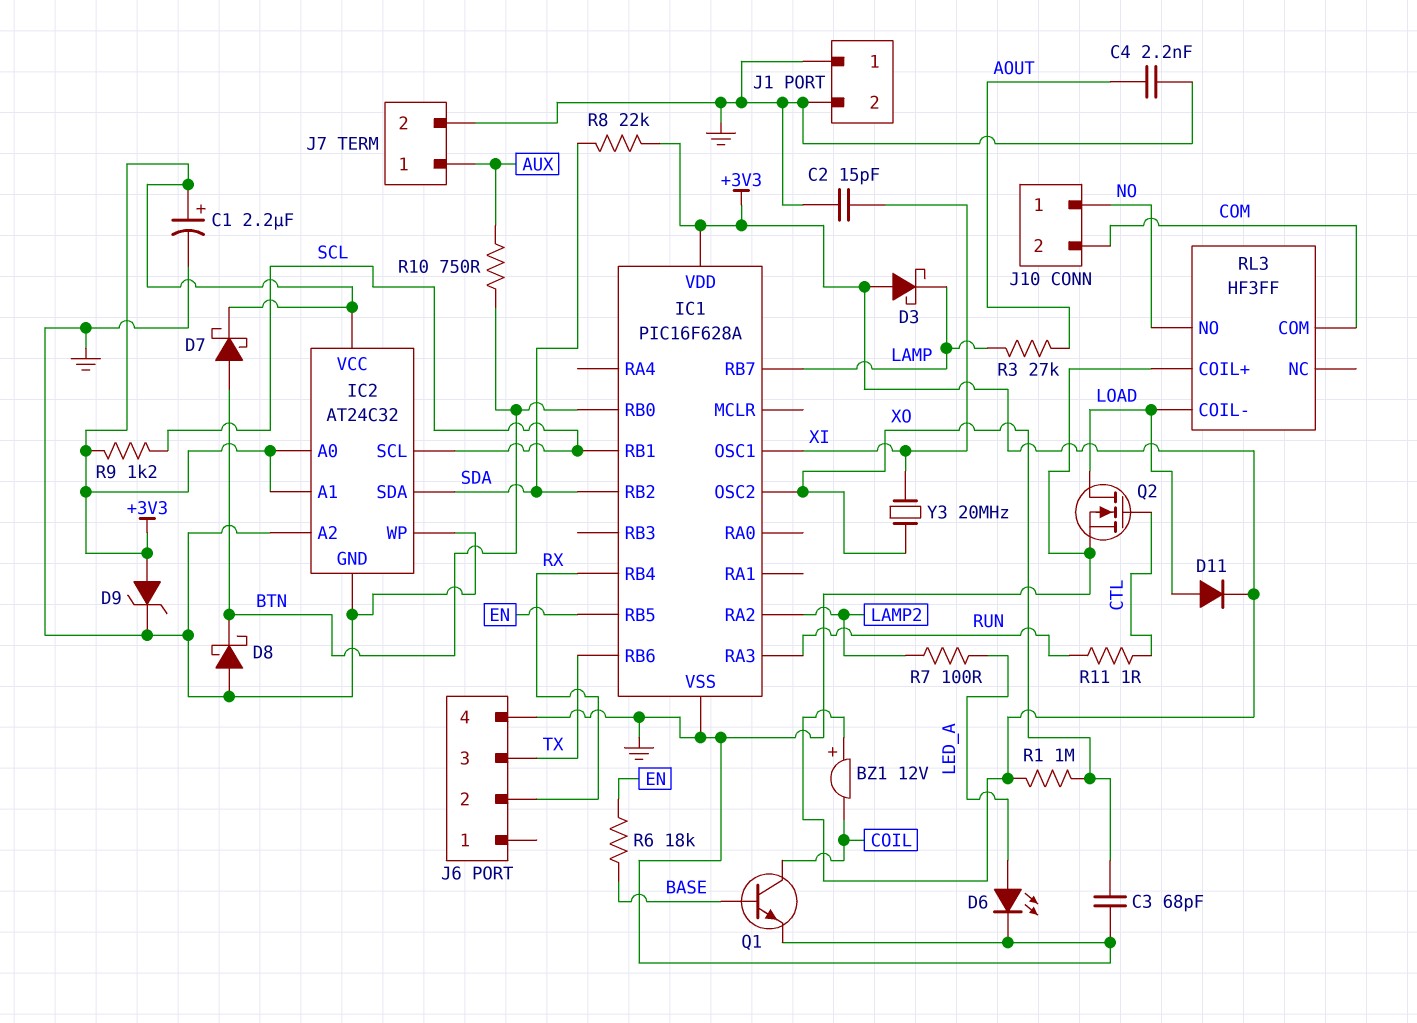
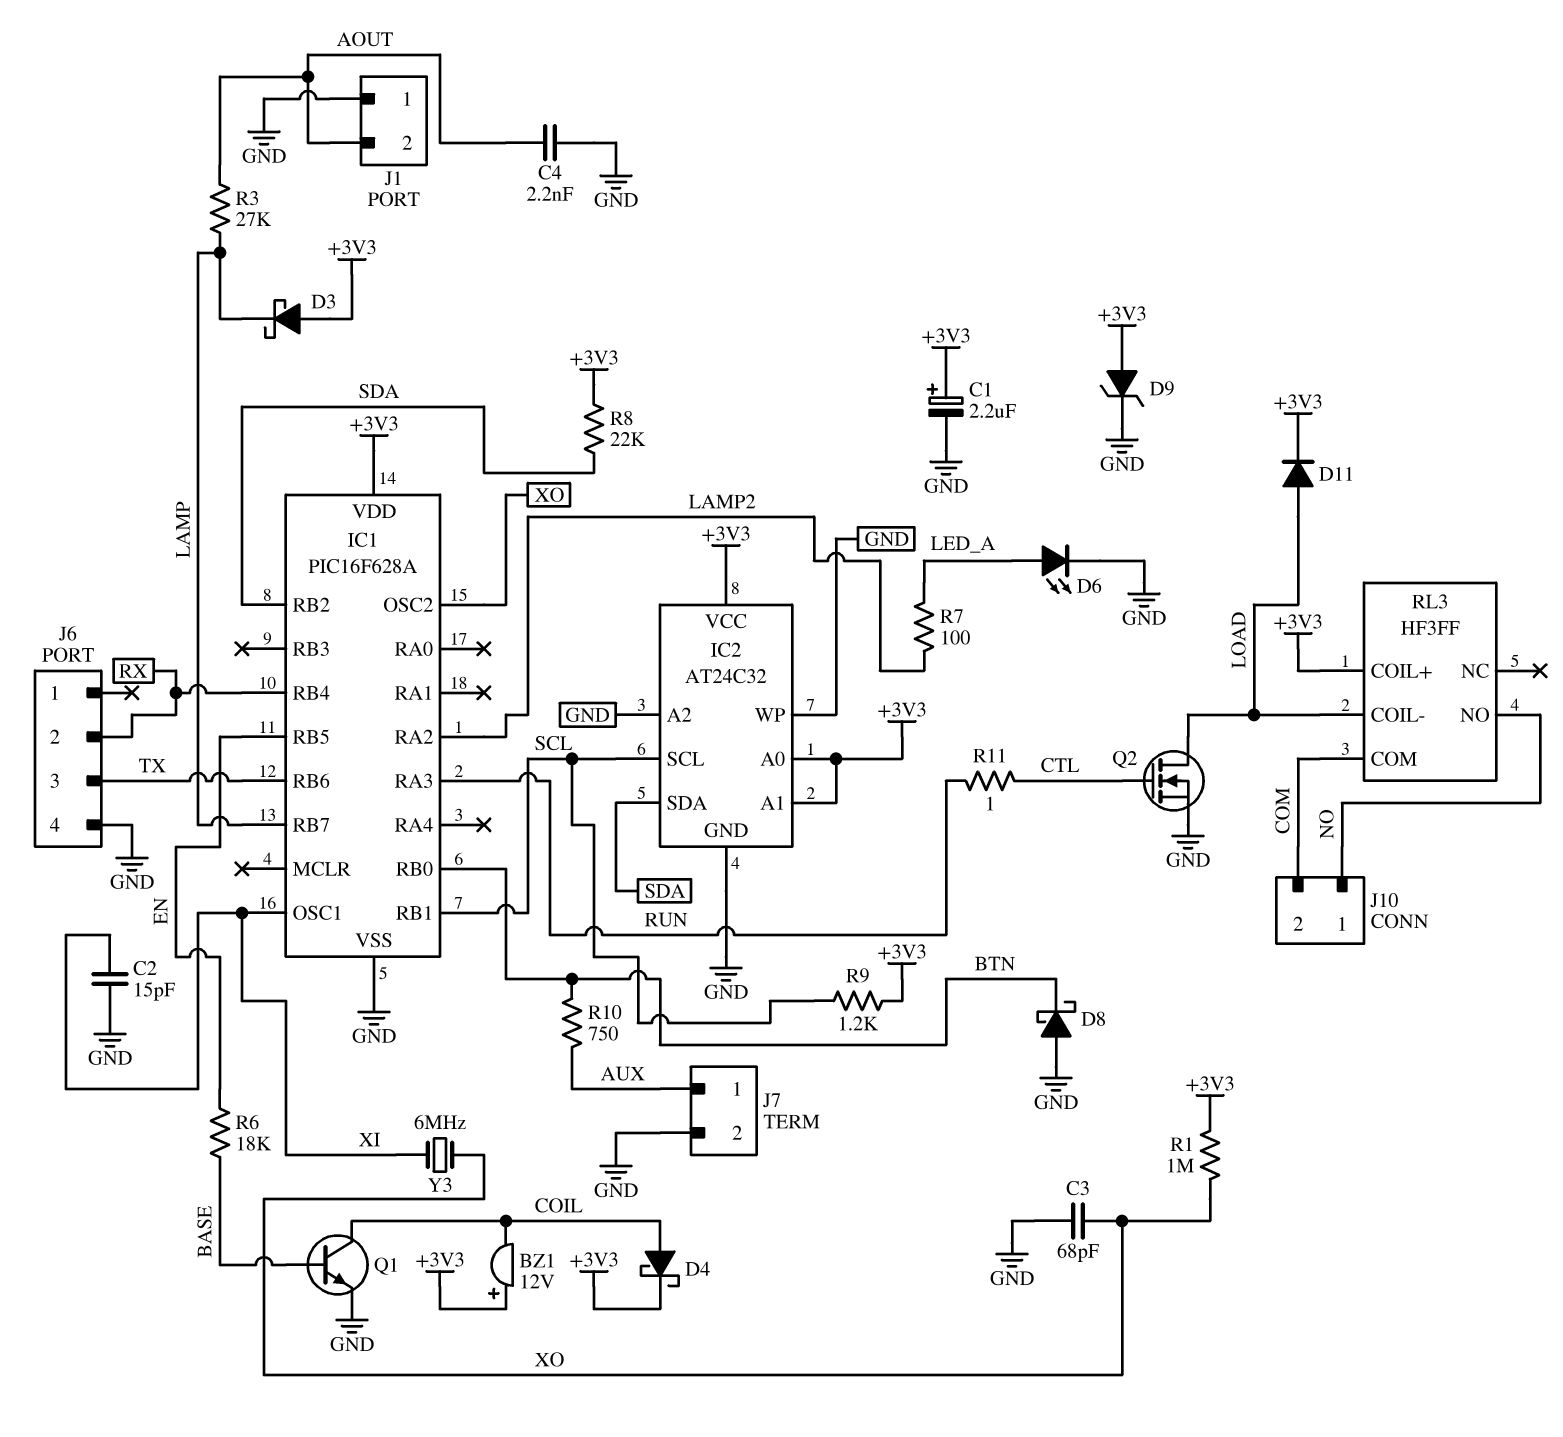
D4: none -> schottky (A COIL, K +3V3)
D7: schottky (A BTN, K +3V3) -> none
J1 pin 2: GND -> AOUT
RL3 pin COIL+: GND -> +3V3
Y3: 20MHz (XI, XO) -> 6MHz (XI, XO)

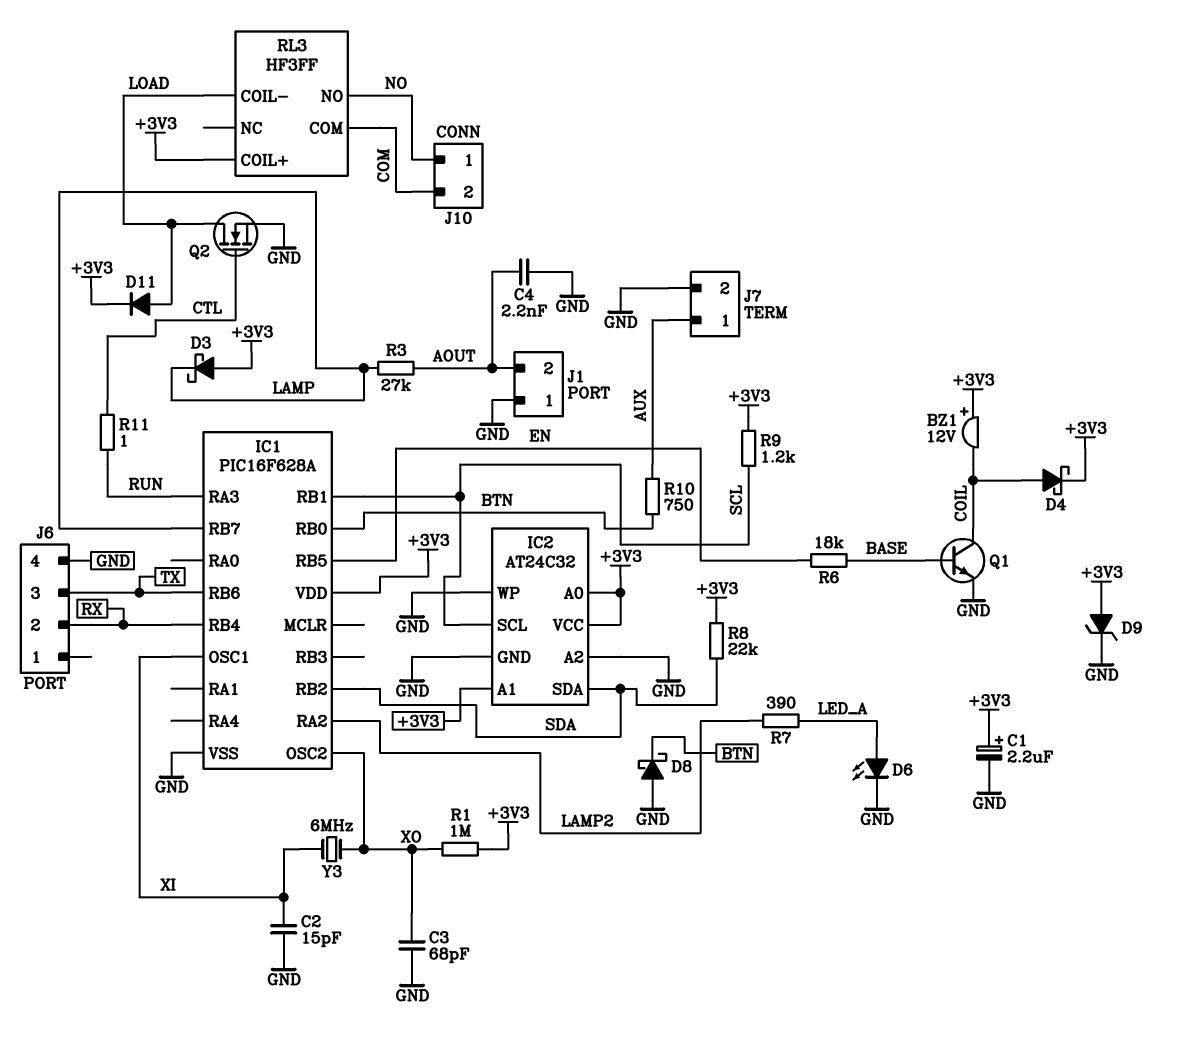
R7: 100 (LAMP2, LED_A) -> 390 (LAMP2, LED_A)

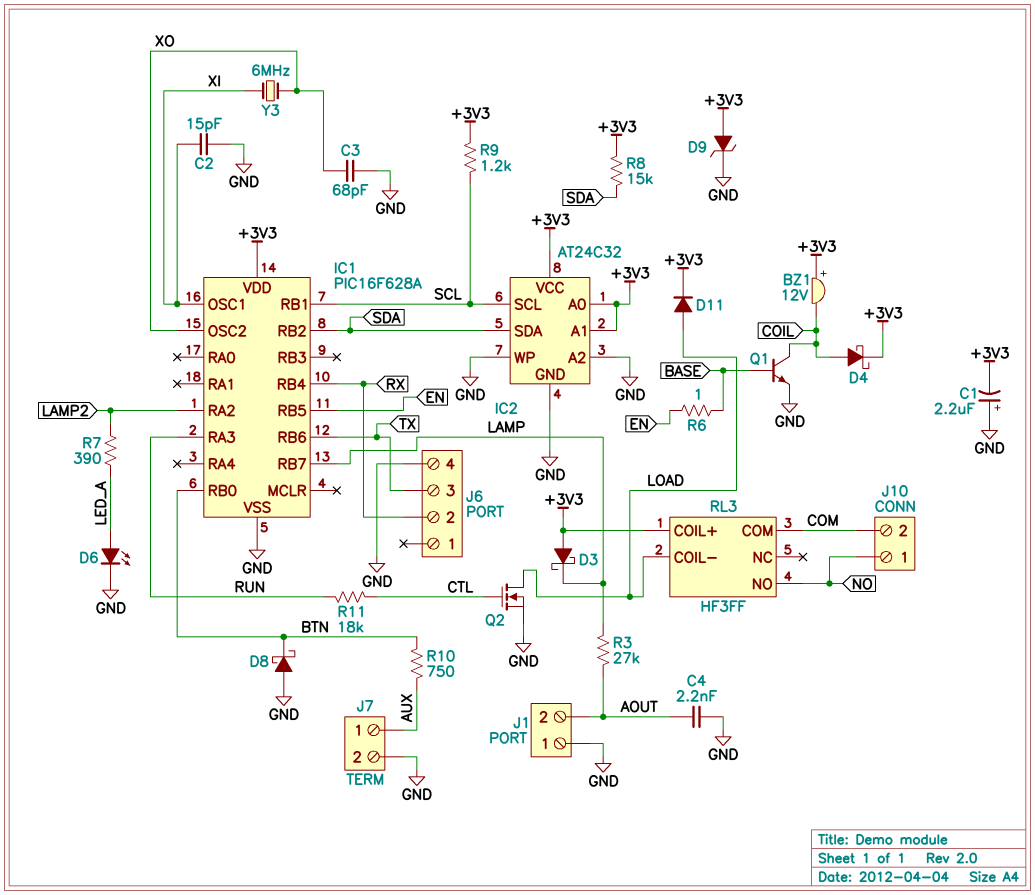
C1: 2.2uF (plus +3V3, minus GND) -> 2.2uF (plus GND, minus +3V3)
R1: 1M (+3V3, XO) -> none
R6: 18k (BASE, EN) -> 1 (BASE, EN)
R8: 22k (+3V3, SDA) -> 15k (+3V3, SDA)
R11: 1 (CTL, RUN) -> 18k (CTL, RUN)

